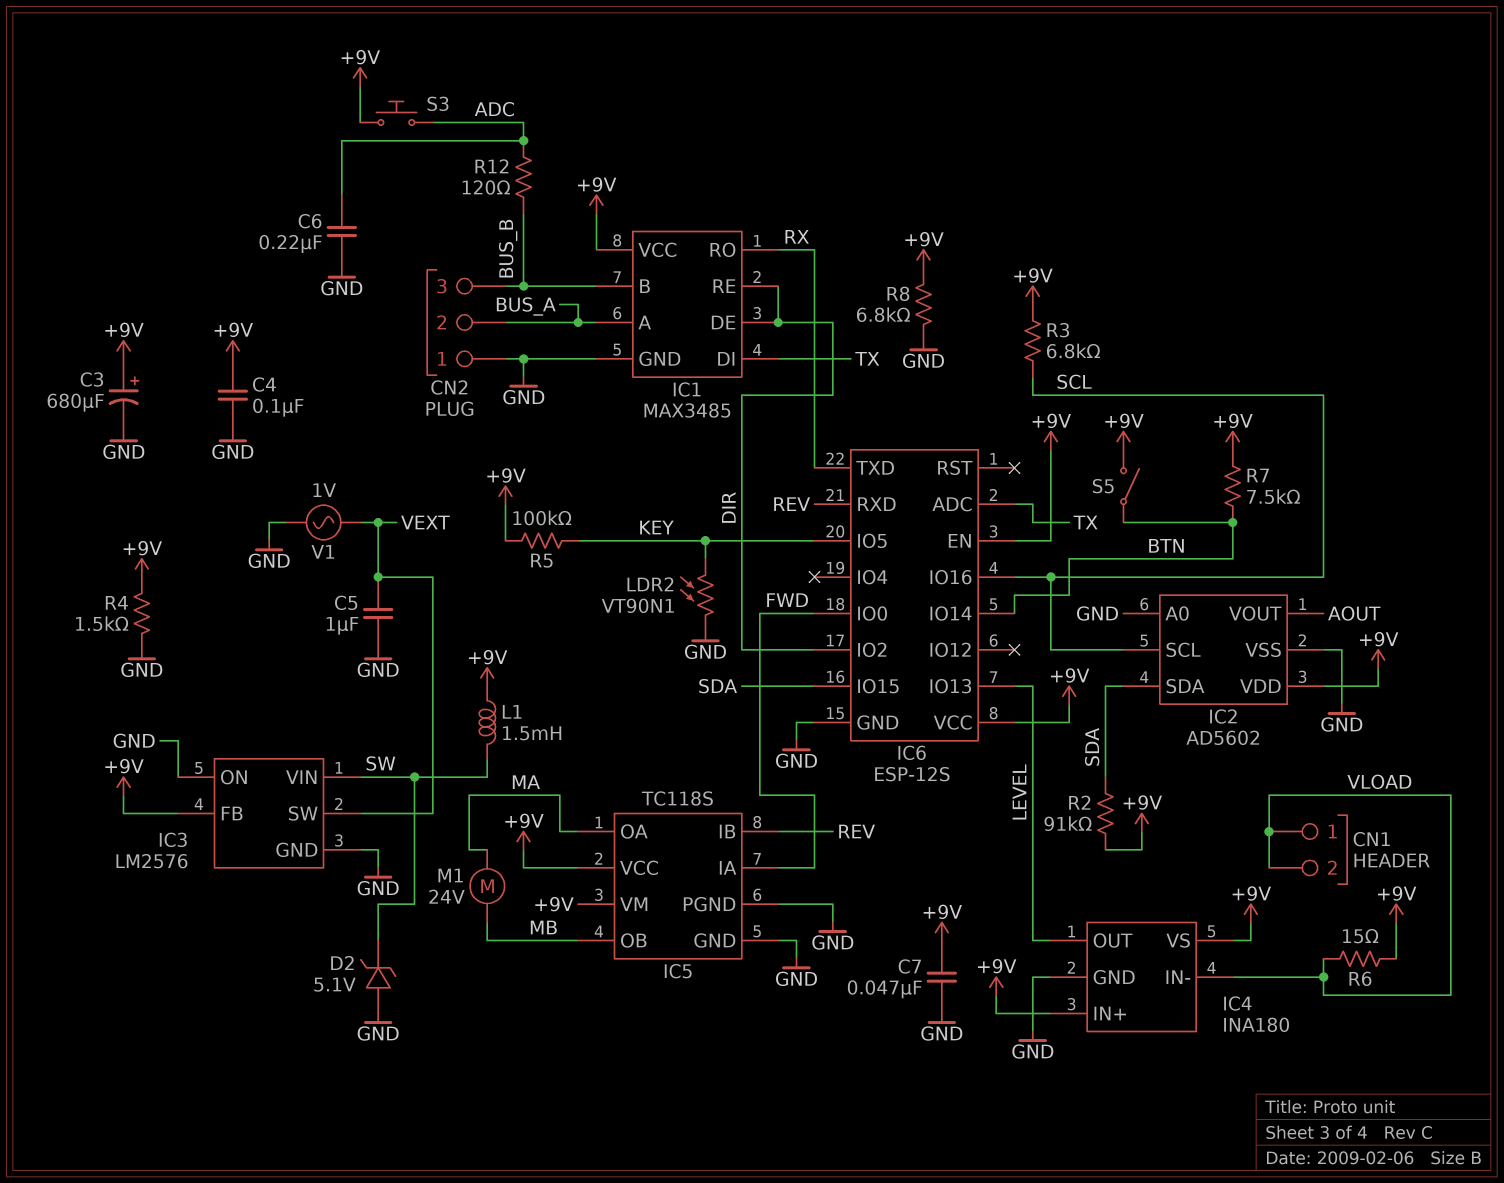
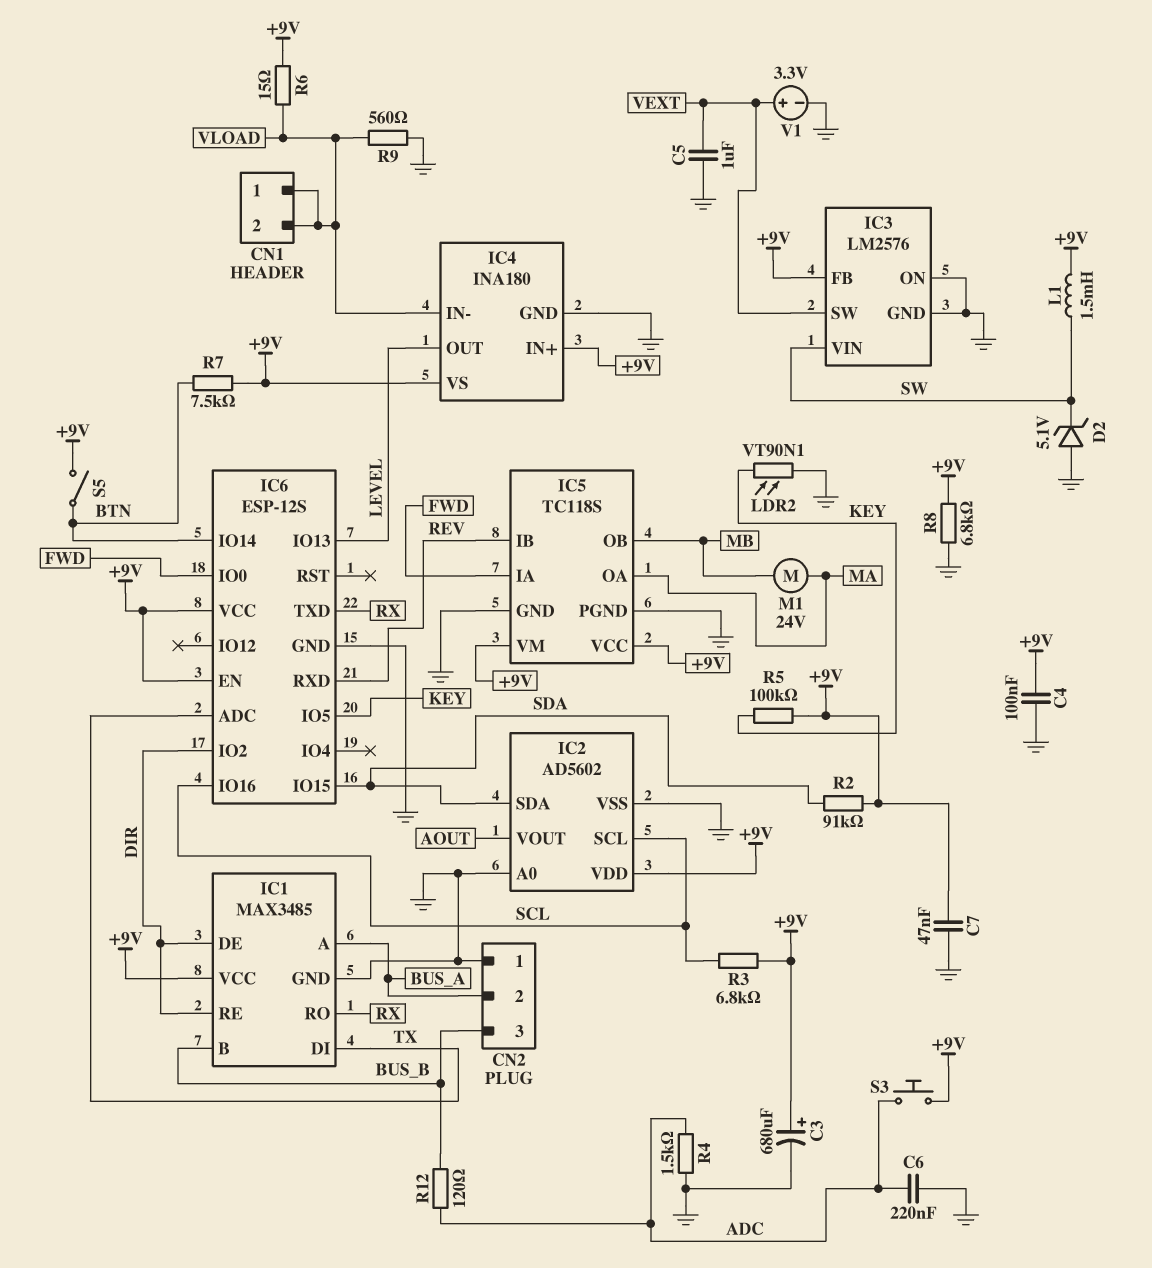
R4: 1.5k (+9V, GND) -> 1.5k (ADC, GND)
R9: none -> 560 (GND, VLOAD)
V1: AC 1V (GND, VEXT) -> 3.3V (plus VEXT, minus GND)

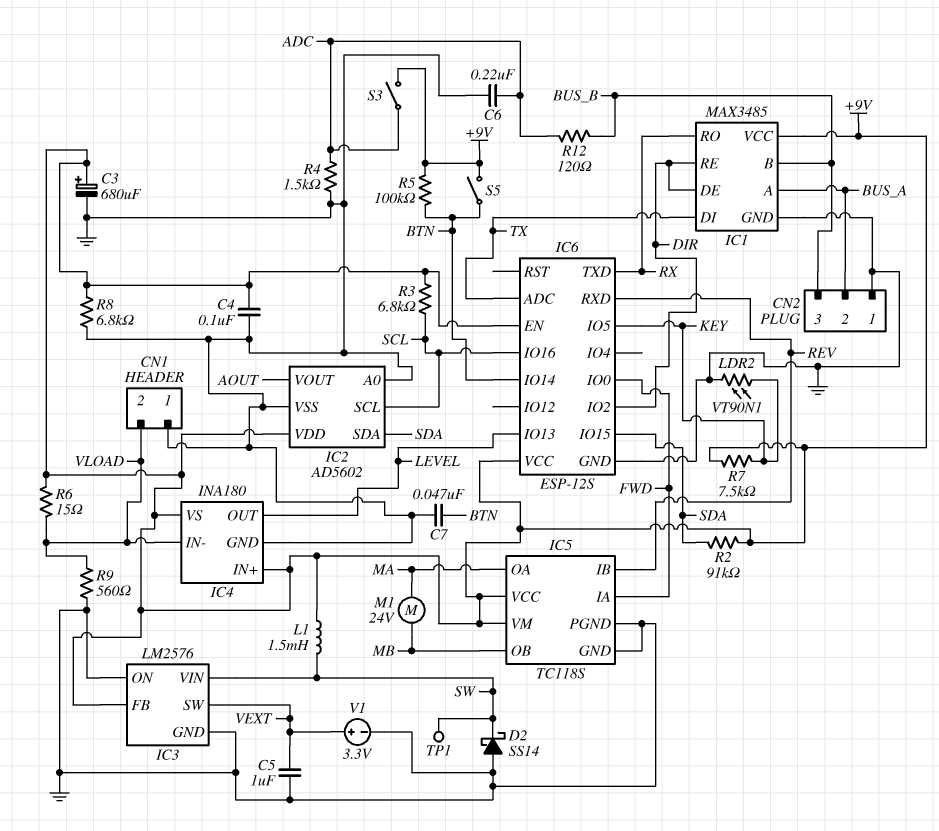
C7: 47nF (+9V, GND) -> 47nF (BTN, GND)
CN1 pin 1: VLOAD -> GND
D2: zener 5.1V (A GND, K SW) -> schottky SS14 (A GND, K SW)
R5: 100k (+9V, KEY) -> 100k (+9V, BTN)
R7: 7.5k (+9V, BTN) -> 7.5k (+9V, KEY)
S3: button (+9V, ADC) -> switch (+9V, ADC)
TP1: none -> test point (SW)

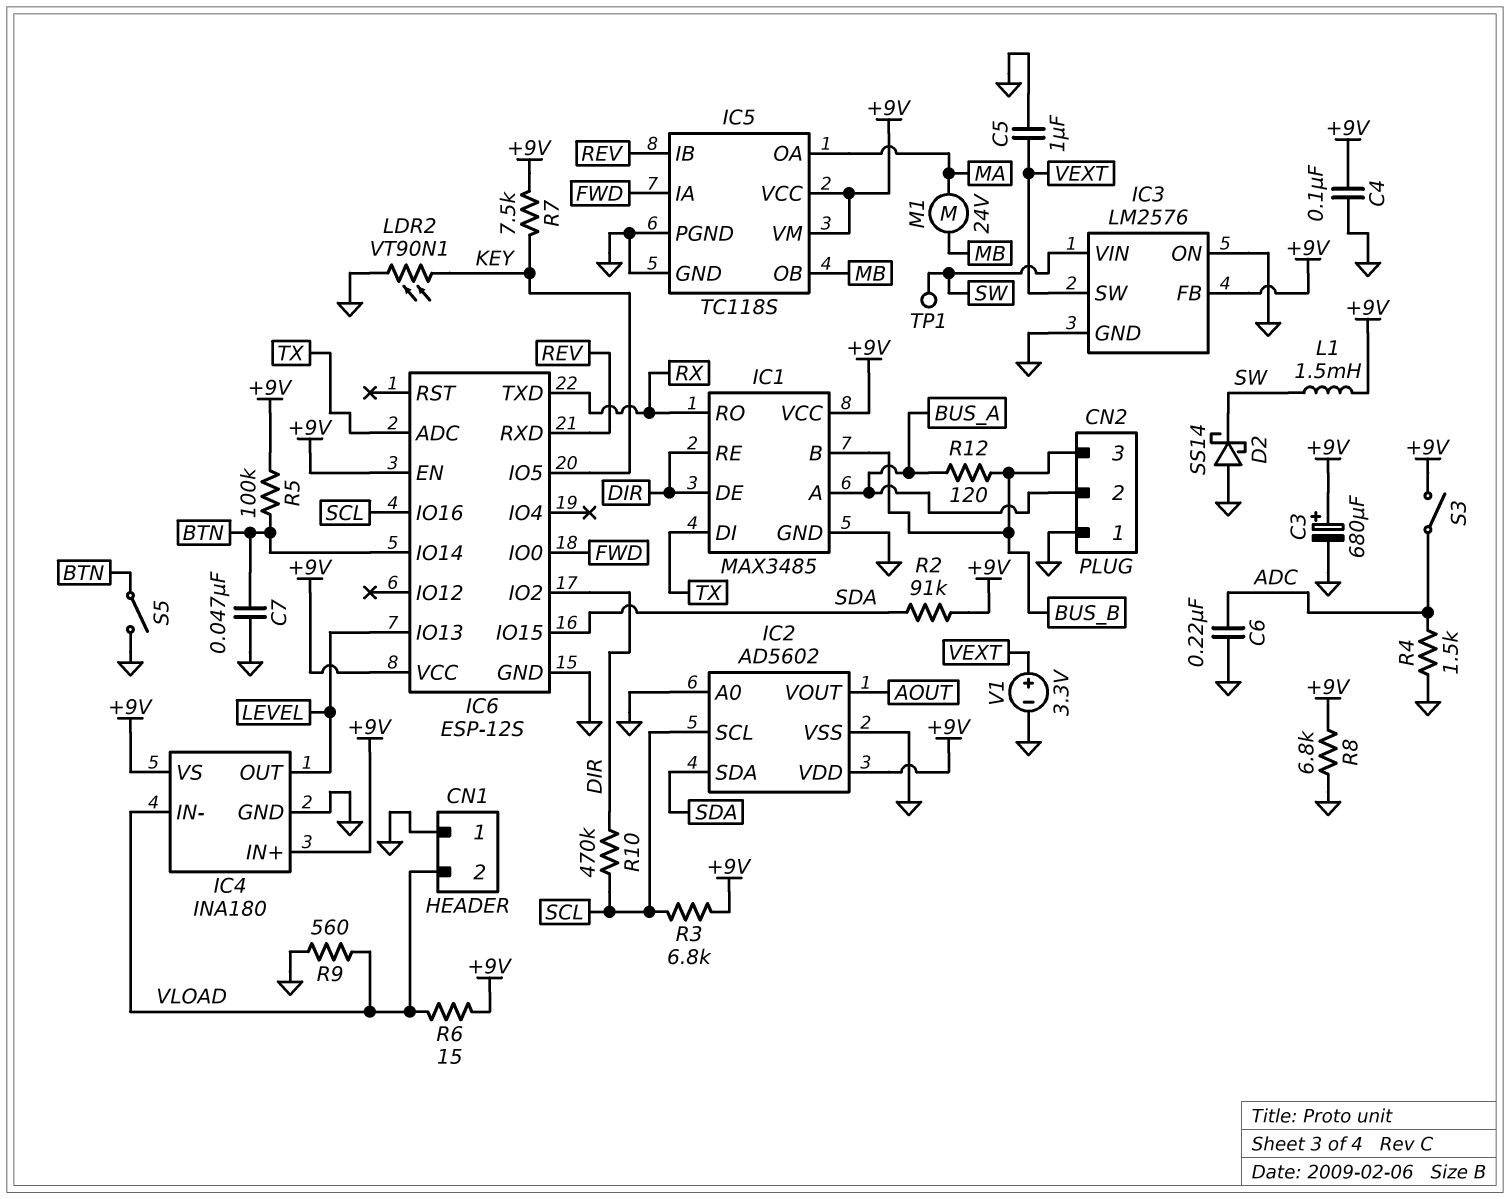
R10: none -> 470k (DIR, SCL)
R12: 120 (ADC, BUS_B) -> 120 (BUS_A, BUS_B)
S5: switch (+9V, BTN) -> switch (BTN, GND)

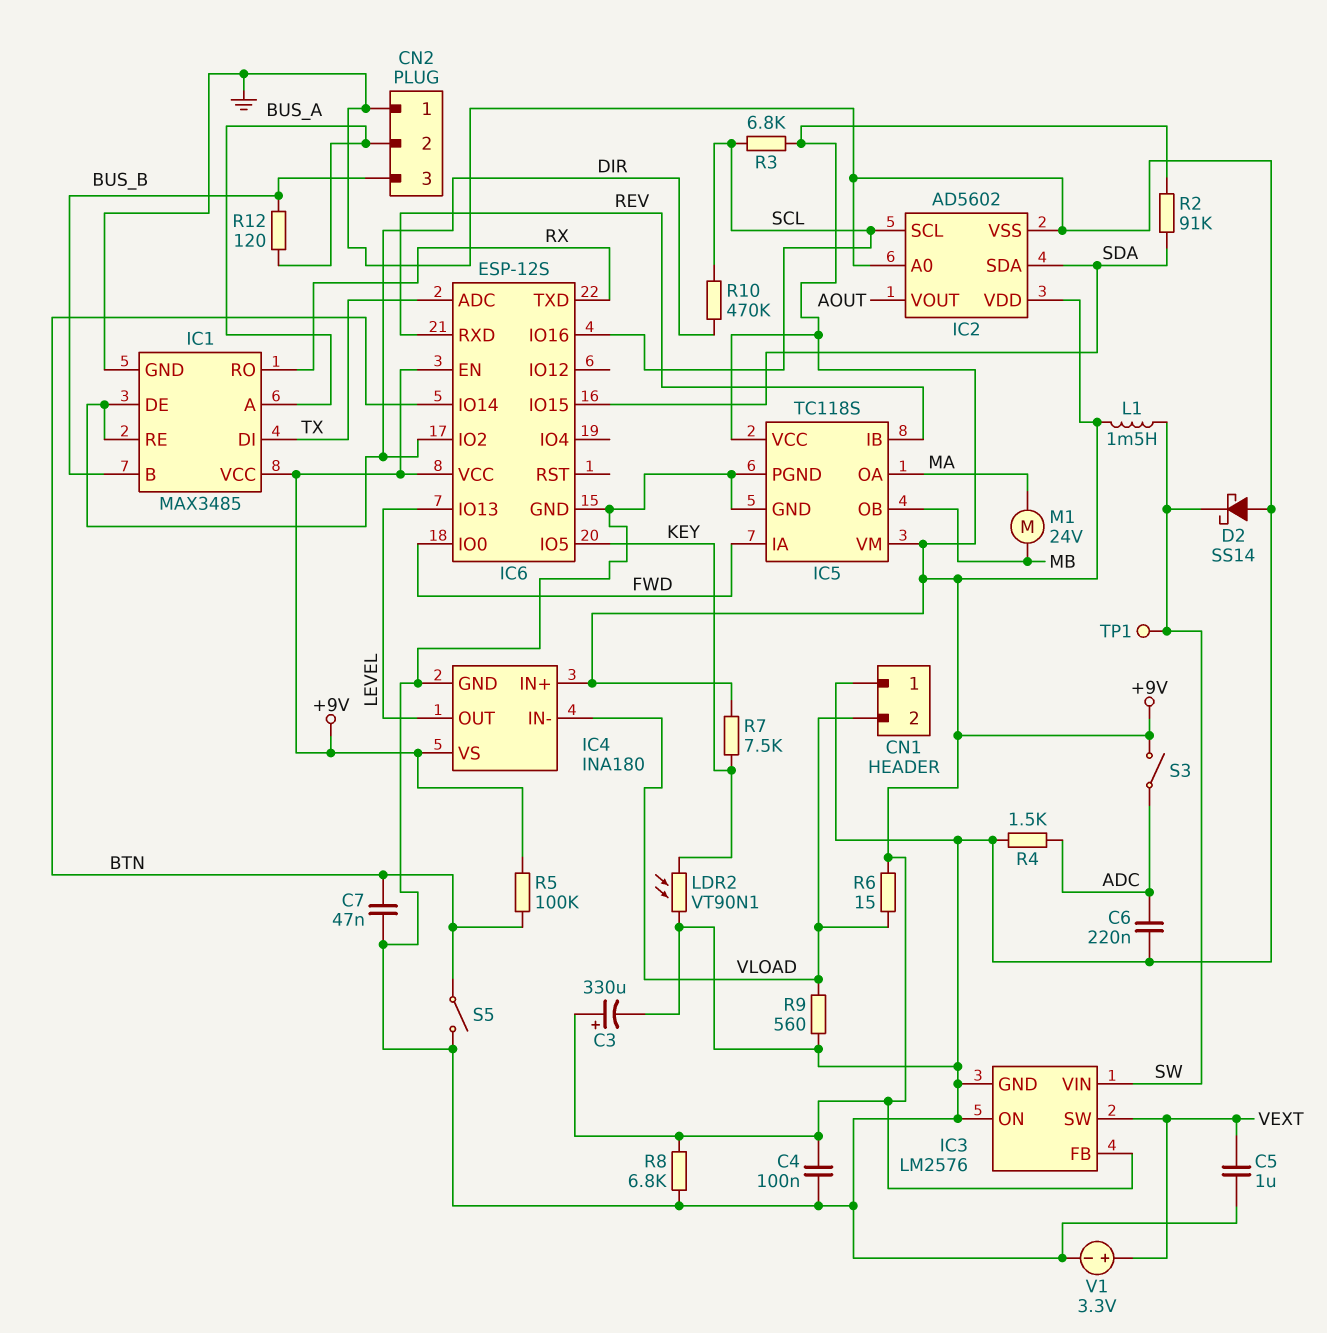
C3: 680uF (plus +9V, minus GND) -> 330uF (plus +9V, minus GND)

